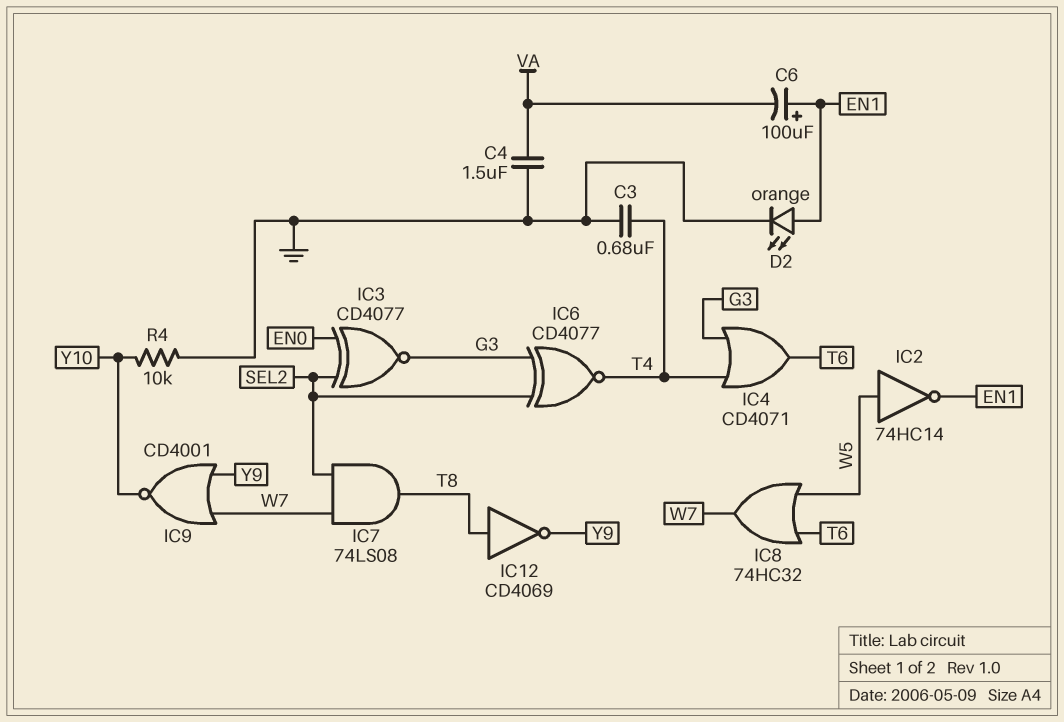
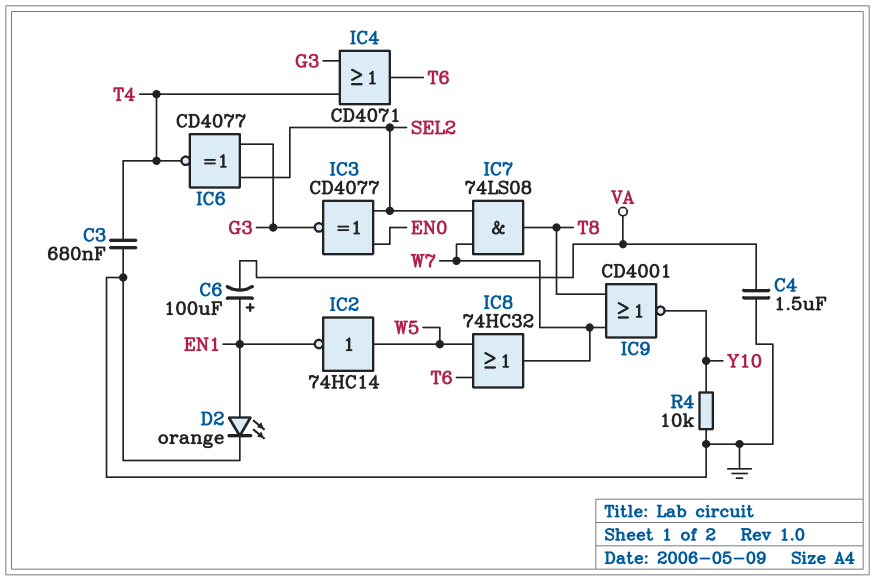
IC9: NOR CD4001 (in W7, in Y9, out Y10) -> NOR CD4001 (in T8, in W7, out Y10)
IC12: NOT CD4069 (in T8, out Y9) -> none

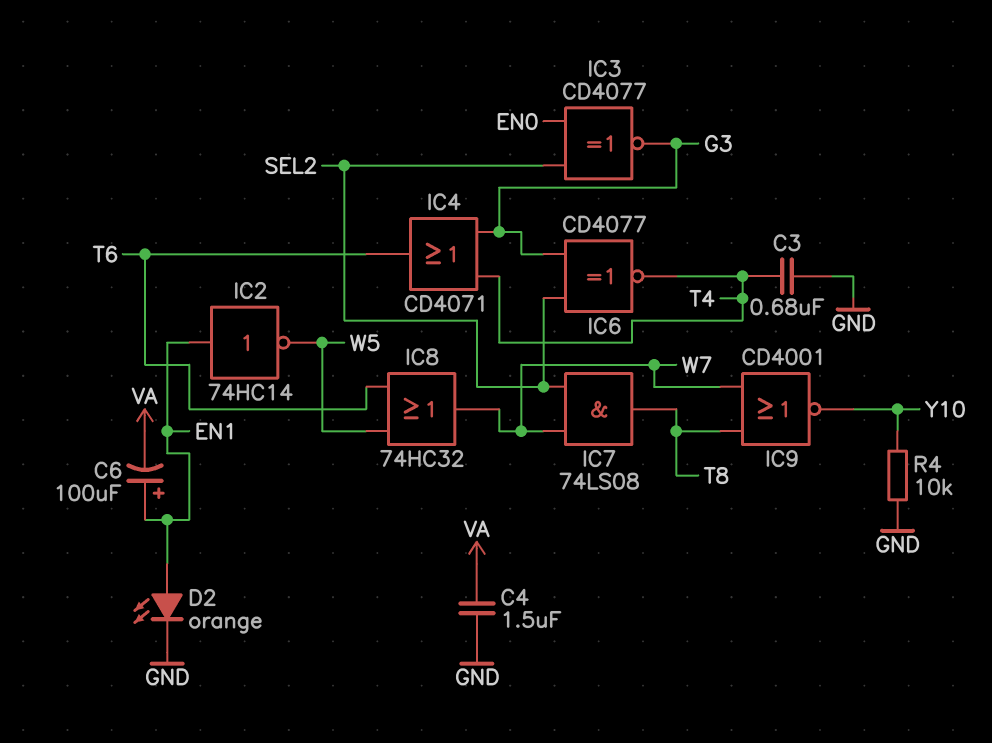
IC2: NOT 74HC14 (in W5, out EN1) -> NOT 74HC14 (in EN1, out W5)

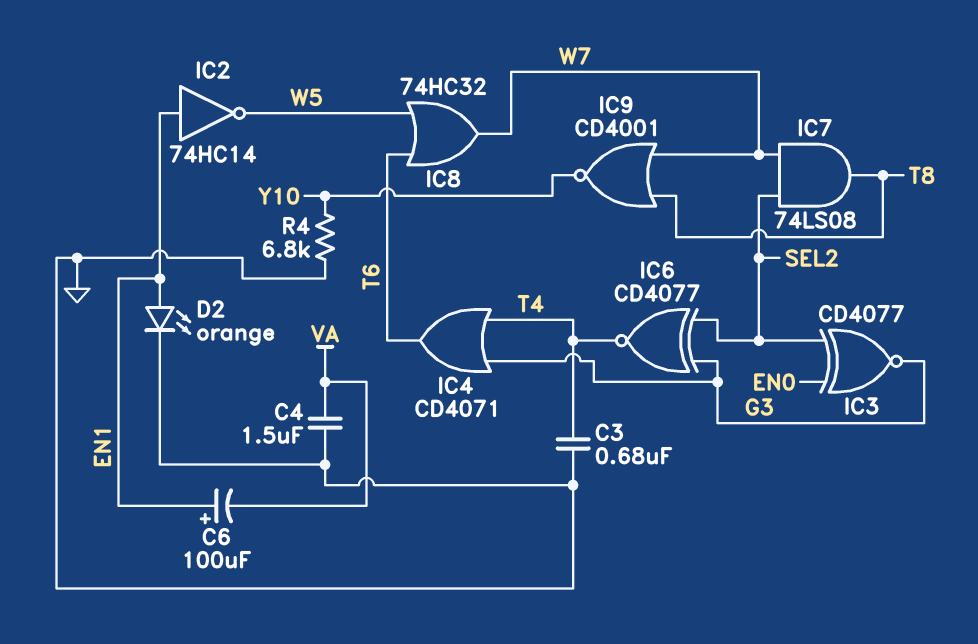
R4: 10k (GND, Y10) -> 6.8k (GND, Y10)

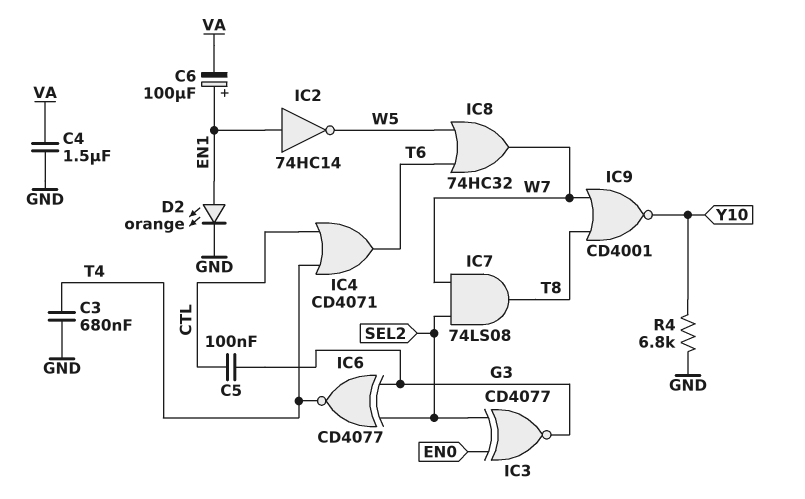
C5: none -> 100nF (CTL, G3)
IC4: OR CD4071 (in G3, in T4, out T6) -> OR CD4071 (in CTL, in T4, out T6)

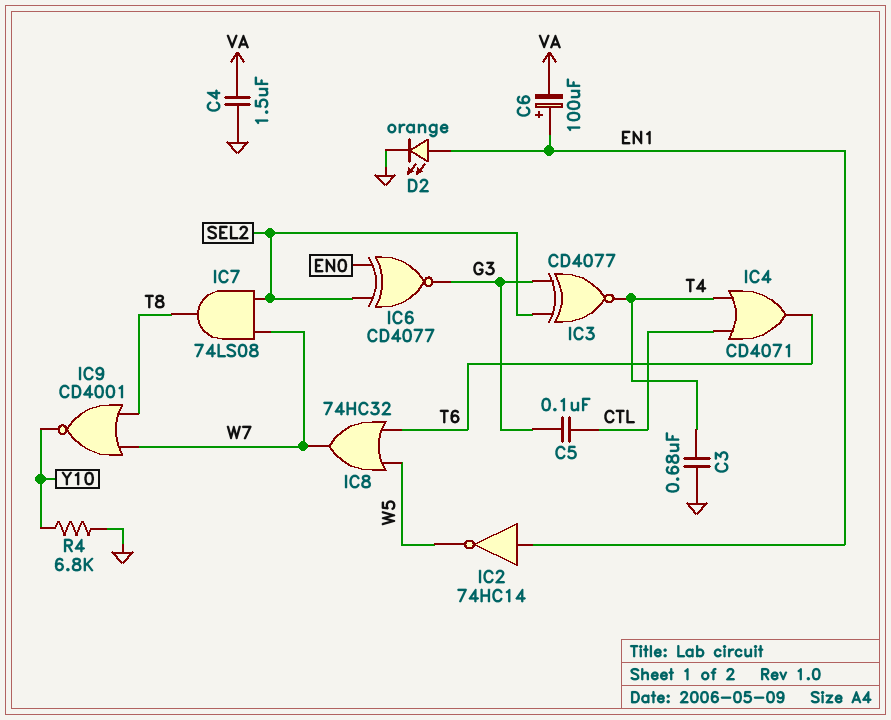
IC3: XNOR CD4077 (in EN0, in SEL2, out G3) -> XNOR CD4077 (in G3, in SEL2, out T4)
IC6: XNOR CD4077 (in G3, in SEL2, out T4) -> XNOR CD4077 (in EN0, in SEL2, out G3)

